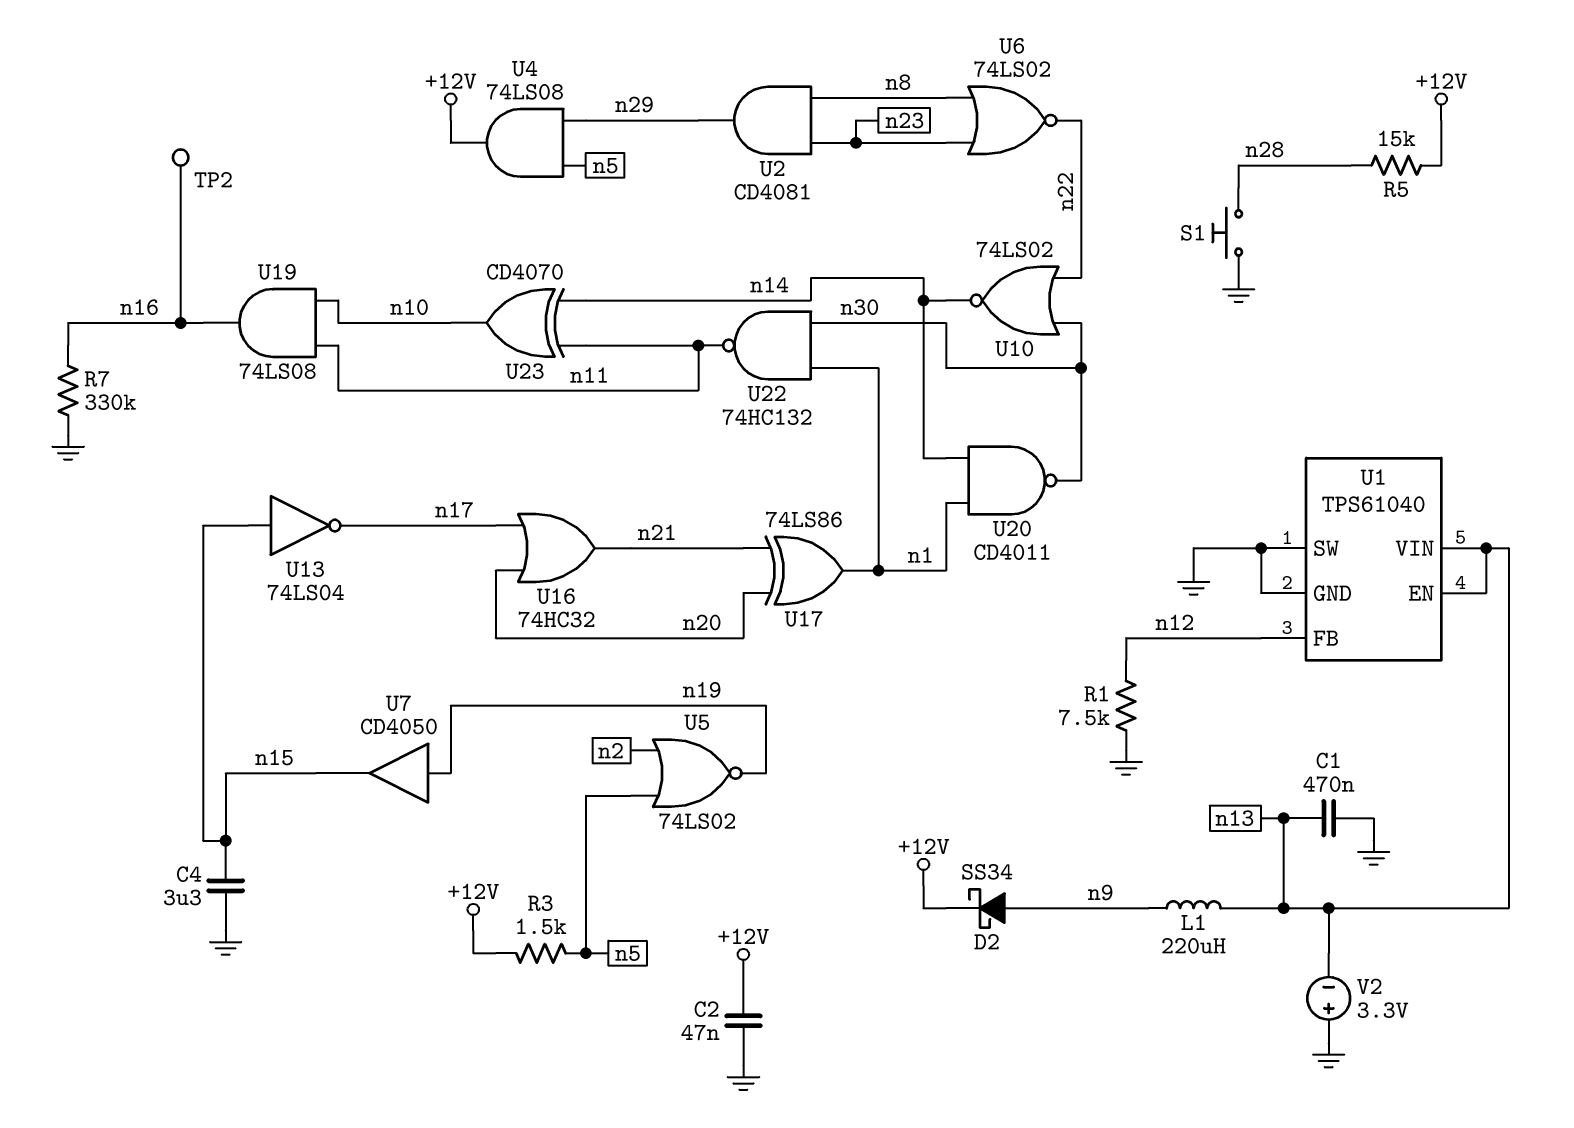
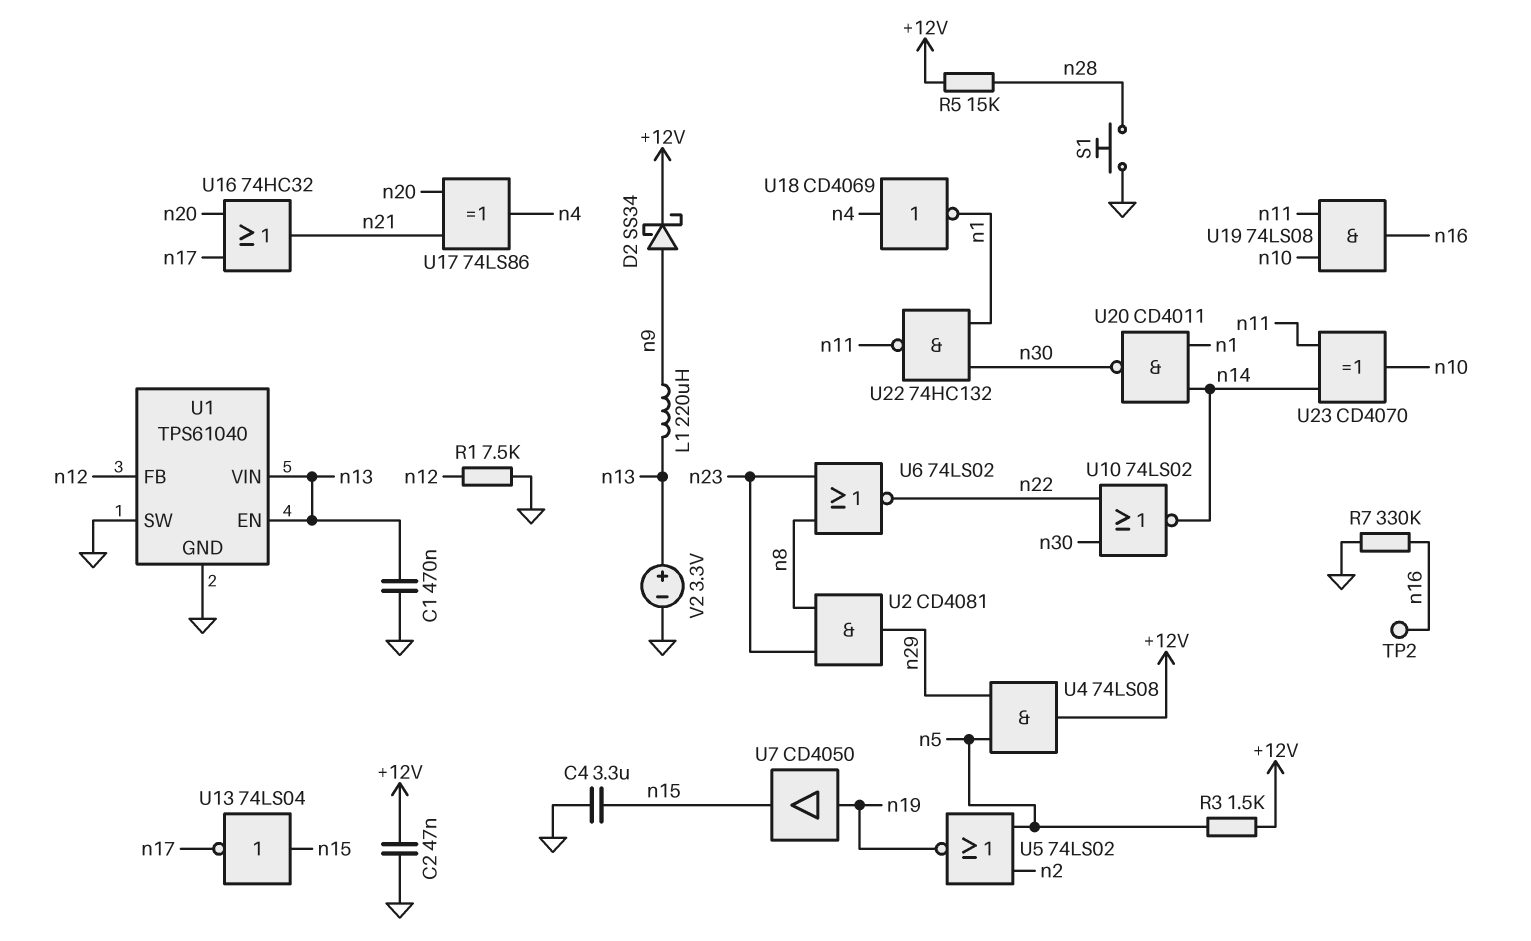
U17: XOR 74LS86 (in n20, in n21, out n1) -> XOR 74LS86 (in n20, in n21, out n4)
U18: none -> NOT CD4069 (in n4, out n1)
V2: 3.3V (plus GND, minus n13) -> 3.3V (plus n13, minus GND)

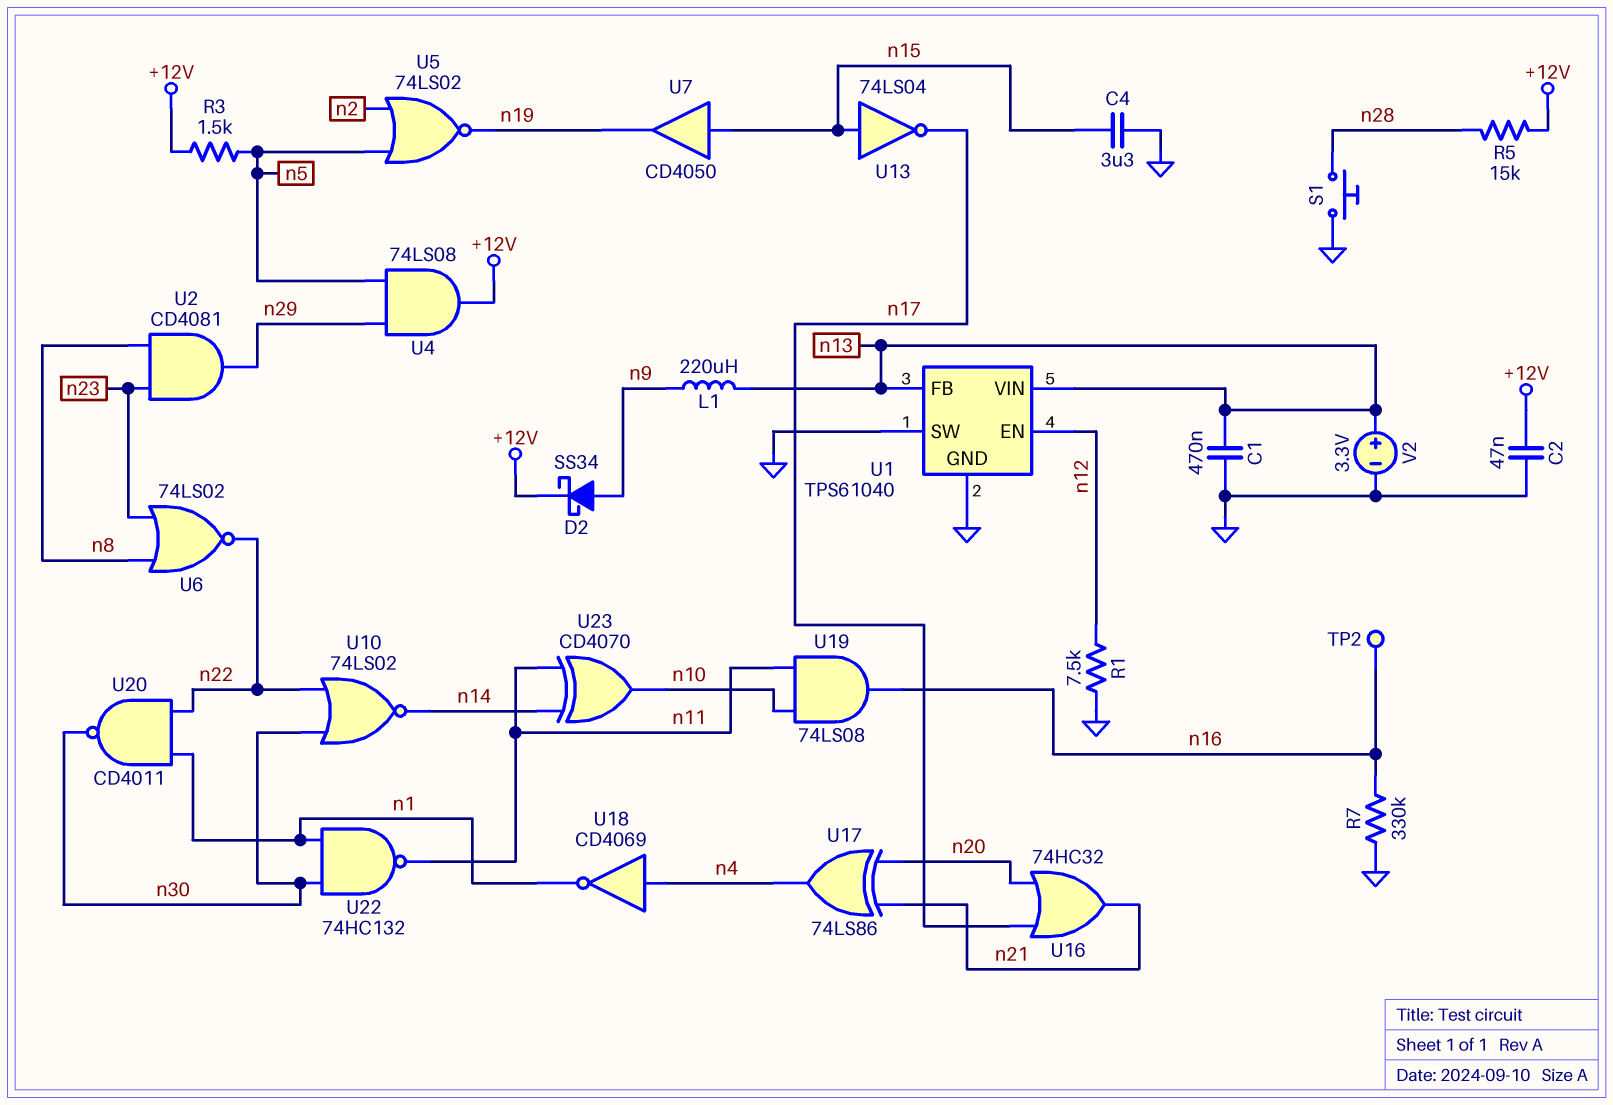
U1 pin EN: n13 -> n12
U1 pin FB: n12 -> n13
U7: buffer CD4050 (in n19, out n15) -> buffer CD4050 (in n15, out n19)
U20: NAND CD4011 (in n1, in n14, out n30) -> NAND CD4011 (in n1, in n22, out n30)

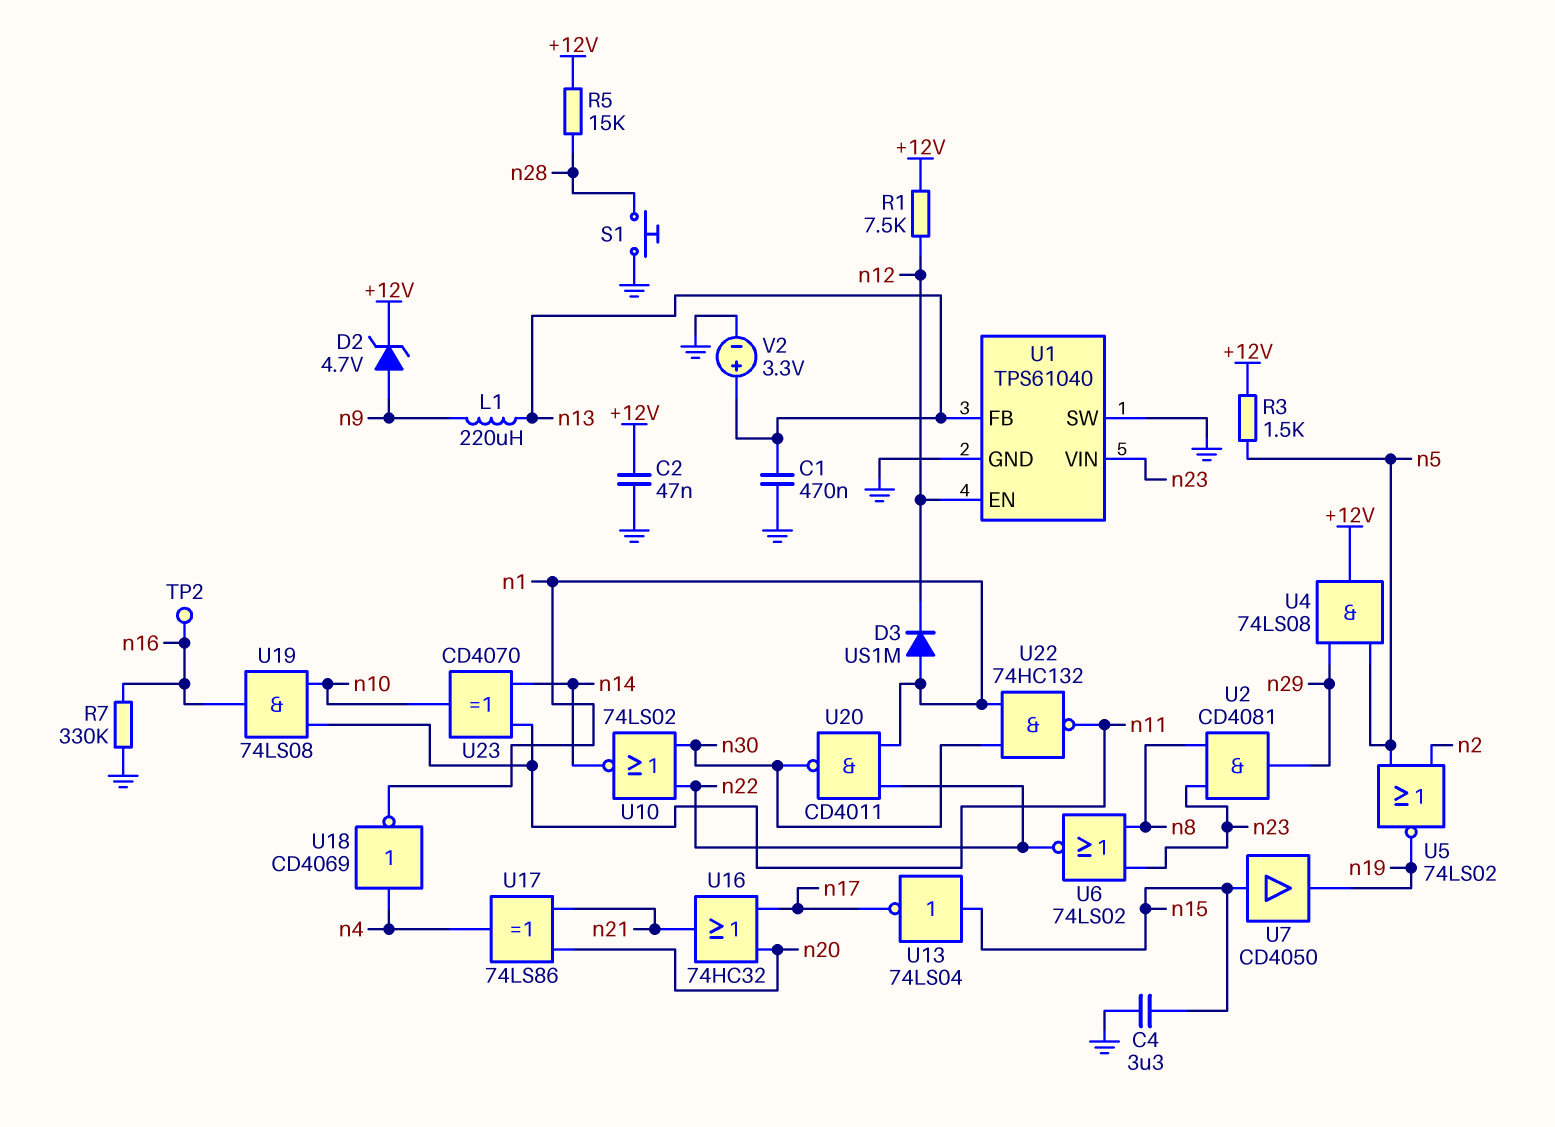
D2: schottky SS34 (A n9, K +12V) -> zener 4.7V (A n9, K +12V)
D3: none -> diode US1M (A n1, K n12)
R1: 7.5k (GND, n12) -> 7.5k (+12V, n12)
U1 pin VIN: n13 -> n23

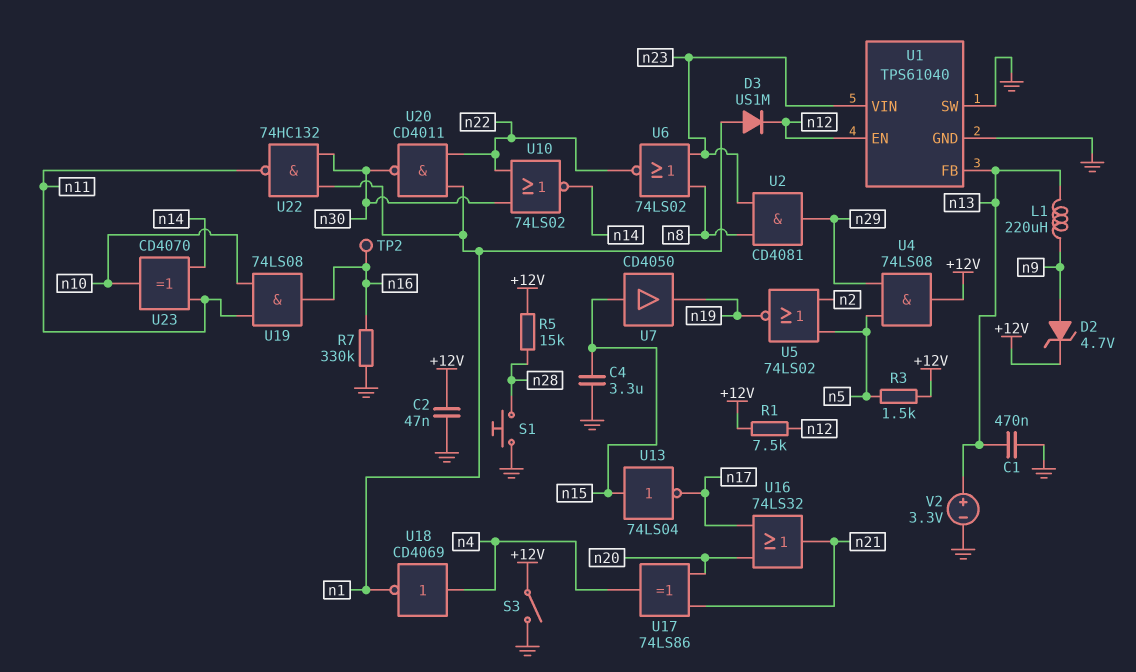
S3: none -> switch (+12V, GND)
U16: OR 74HC32 (in n17, in n20, out n21) -> OR 74LS32 (in n17, in n20, out n21)

